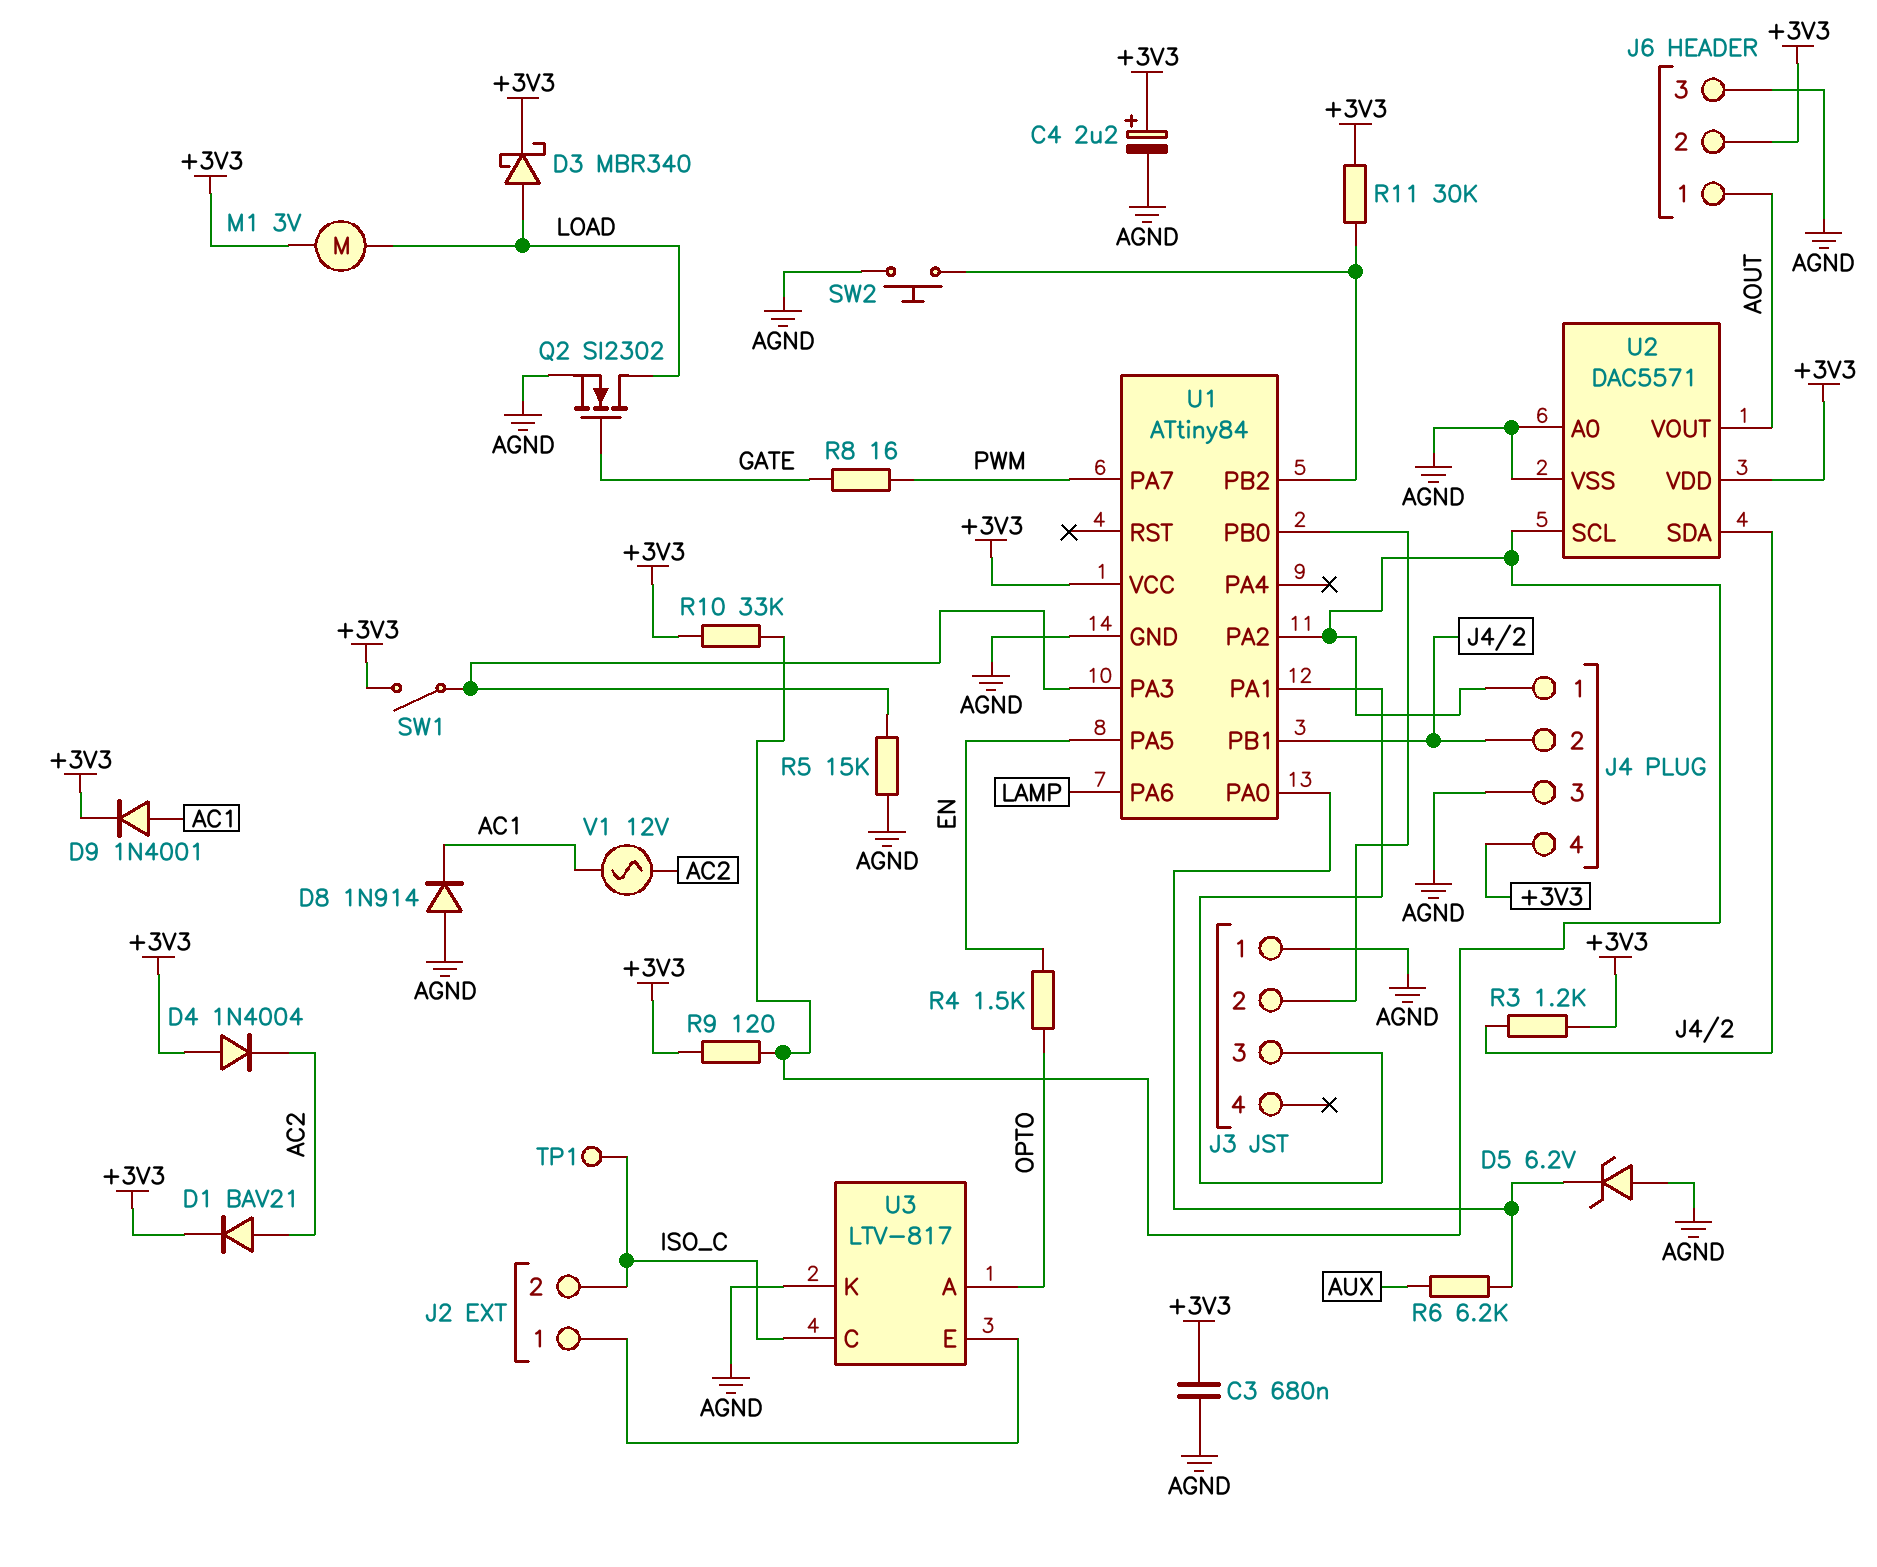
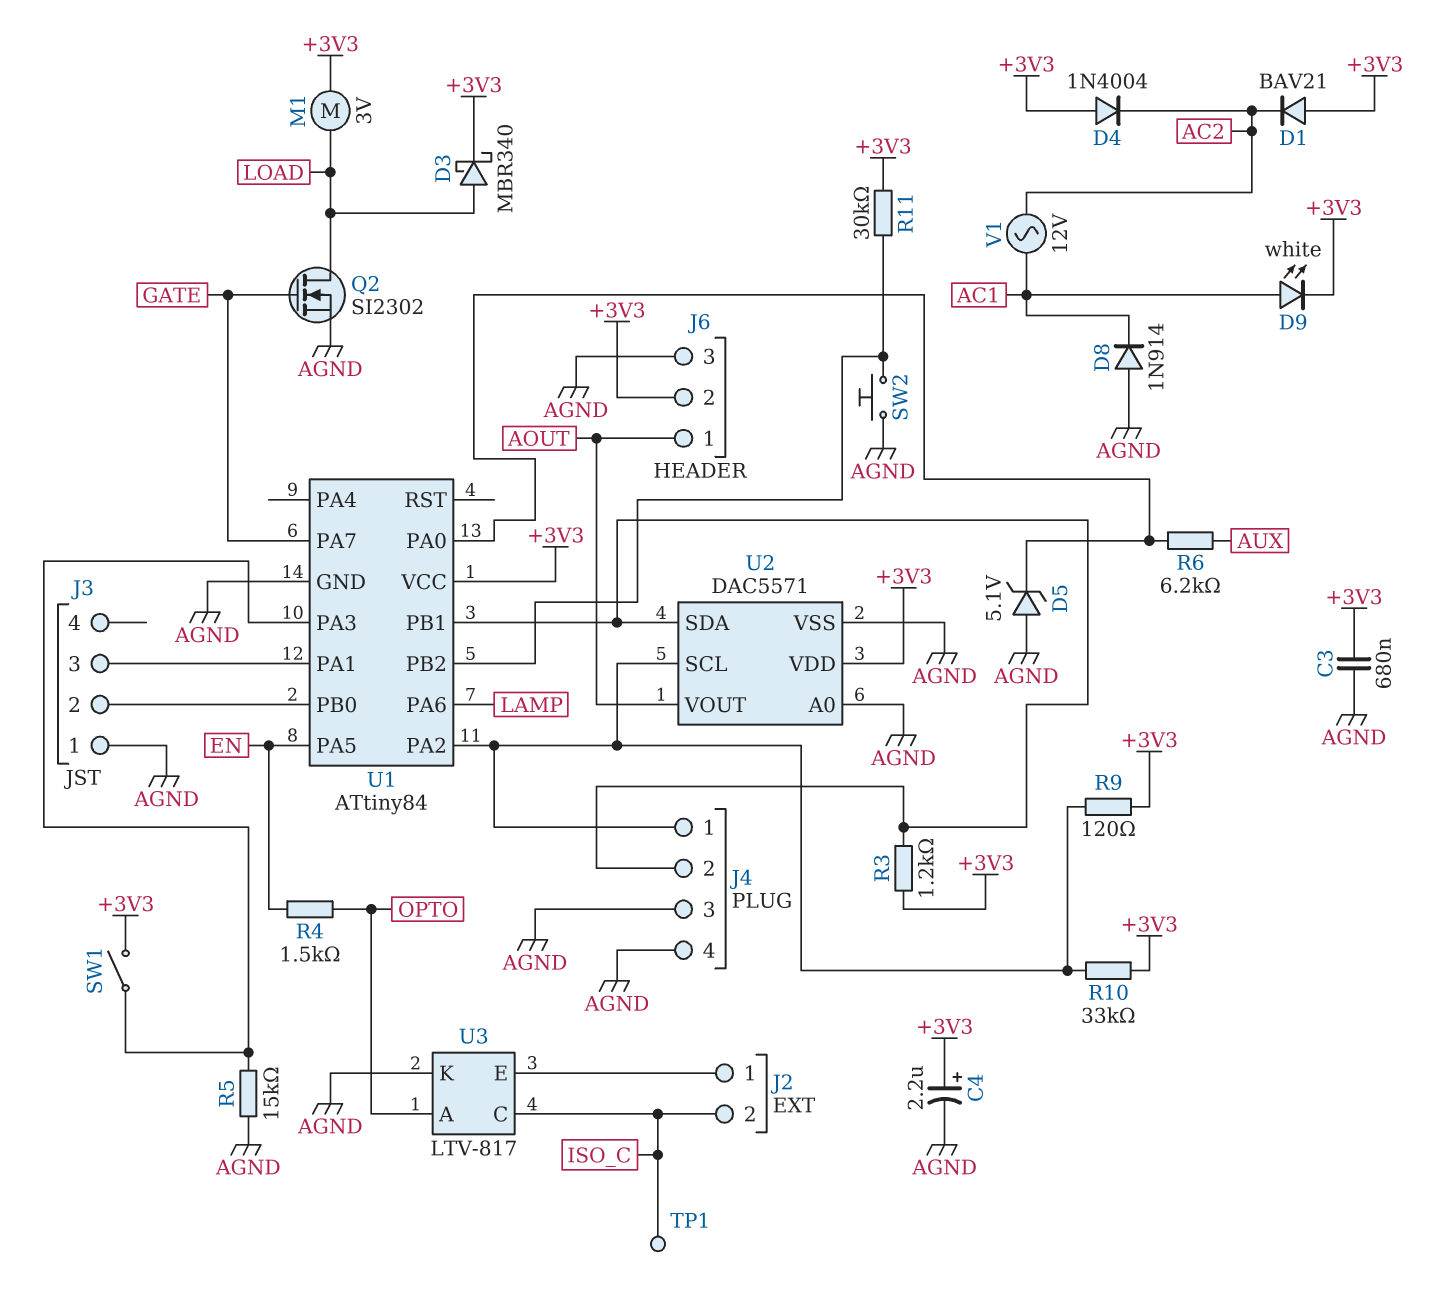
D1: diode BAV21 (A AC2, K +3V3) -> diode BAV21 (A +3V3, K AC2)
D5: zener 6.2V (A AGND, K U1/PA0) -> zener 5.1V (A AGND, K U1/PA0)
D9: diode 1N4001 (A AC1, K +3V3) -> LED white (A AC1, K +3V3)
J4 pin 4: +3V3 -> AGND
R8: 16 (GATE, PWM) -> none
U1 pin PA7: PWM -> GATE

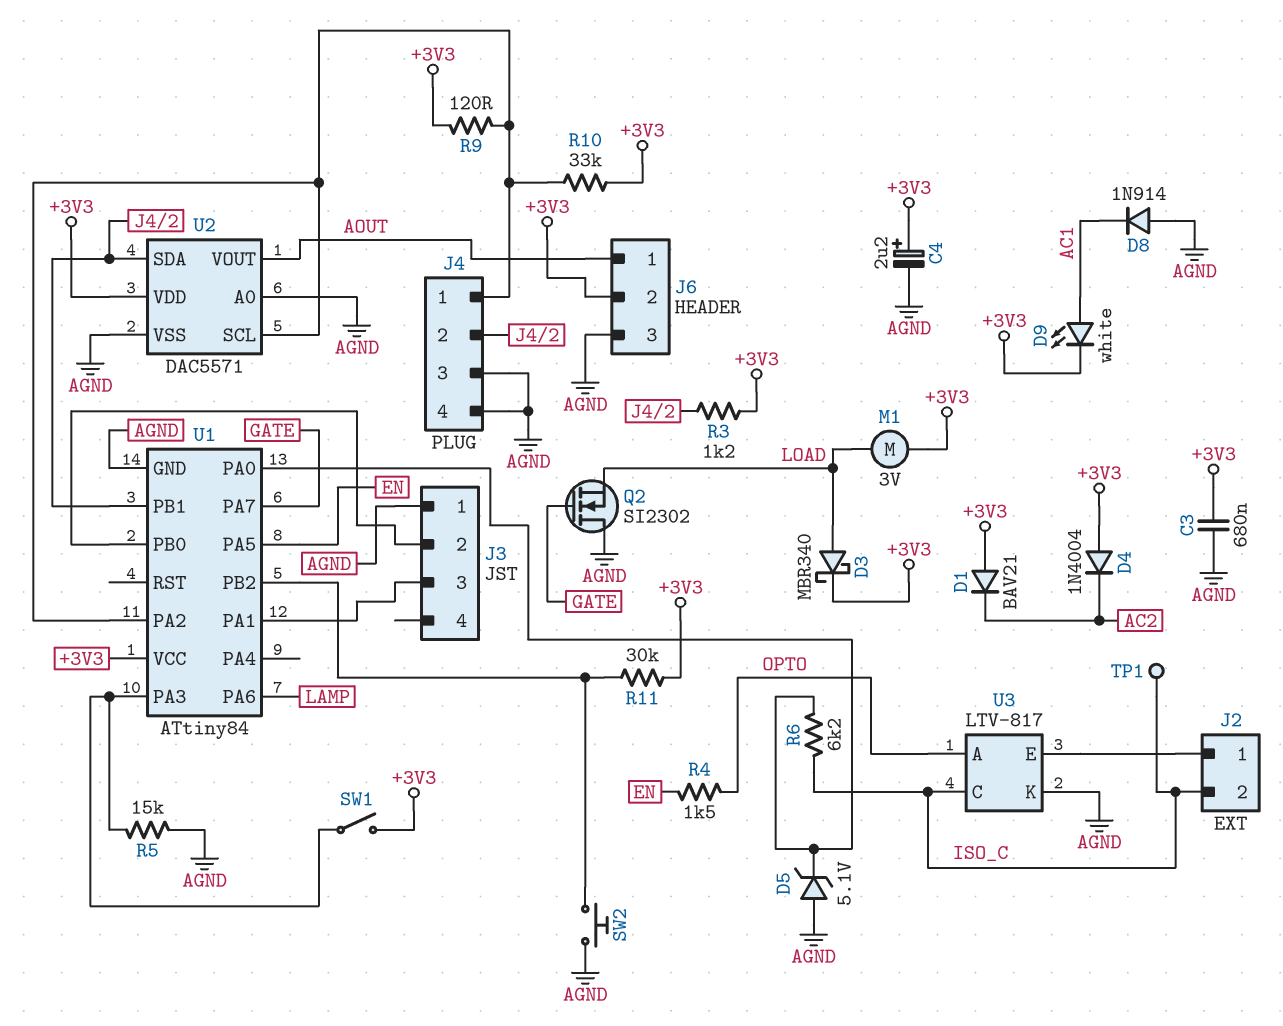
Q2: NMOS SI2302 (G GATE, D LOAD, S AGND) -> NMOS SI2302 (G GATE, D AGND, S LOAD)
R6: 6.2k (AUX, U1/PA0) -> 6.2k (ISO_C, U1/PA0)
V1: AC 12V (AC1, AC2) -> none

